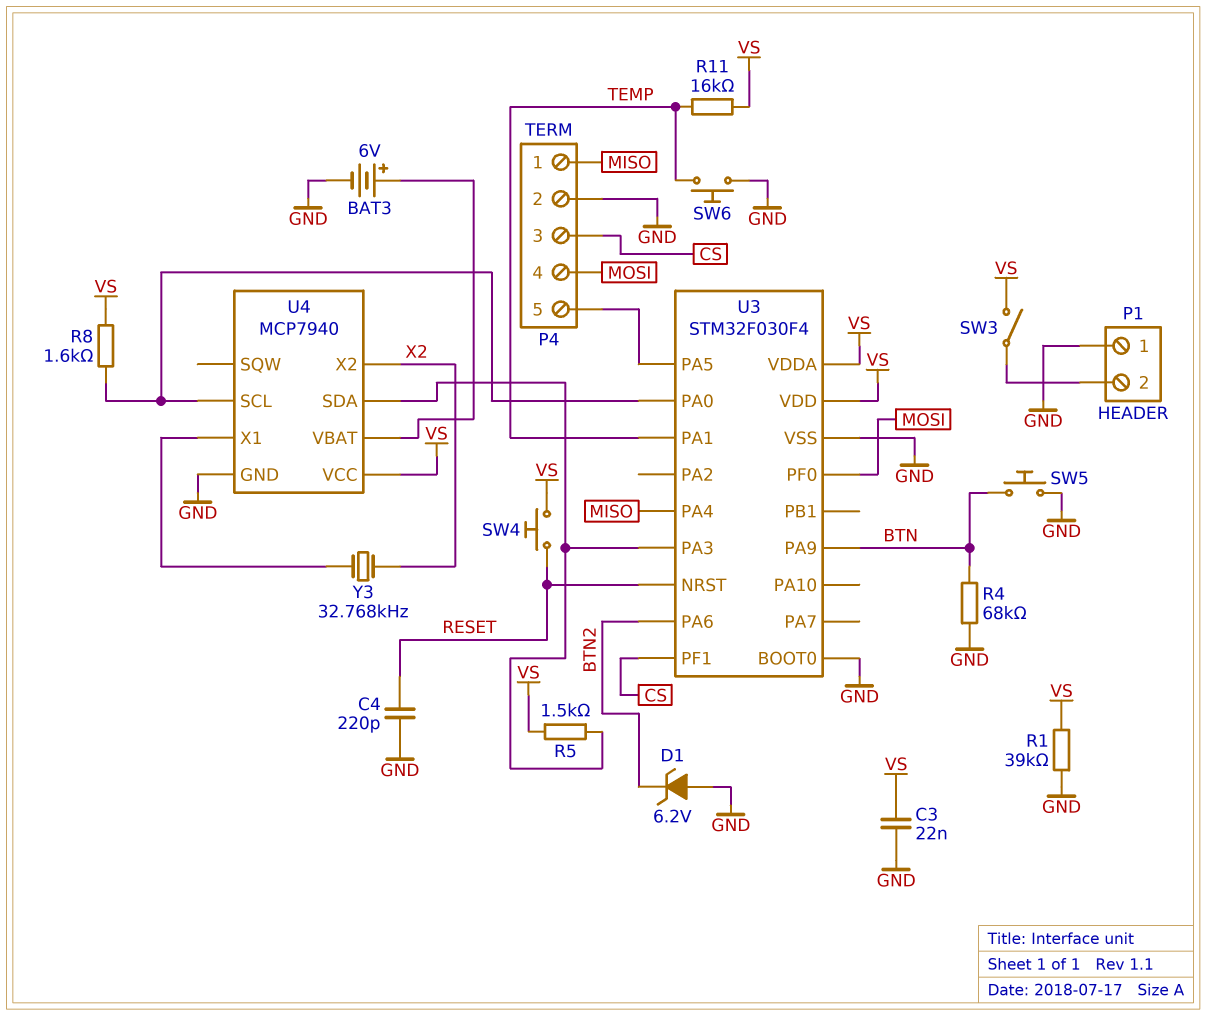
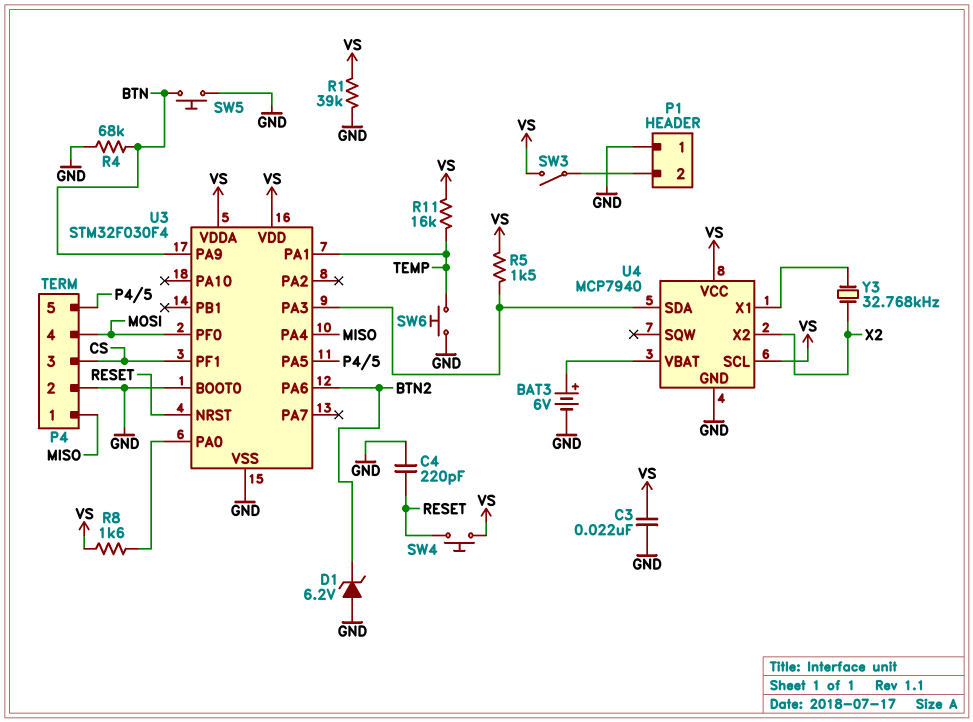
U4 pin SCL: U3/PA0 -> VS

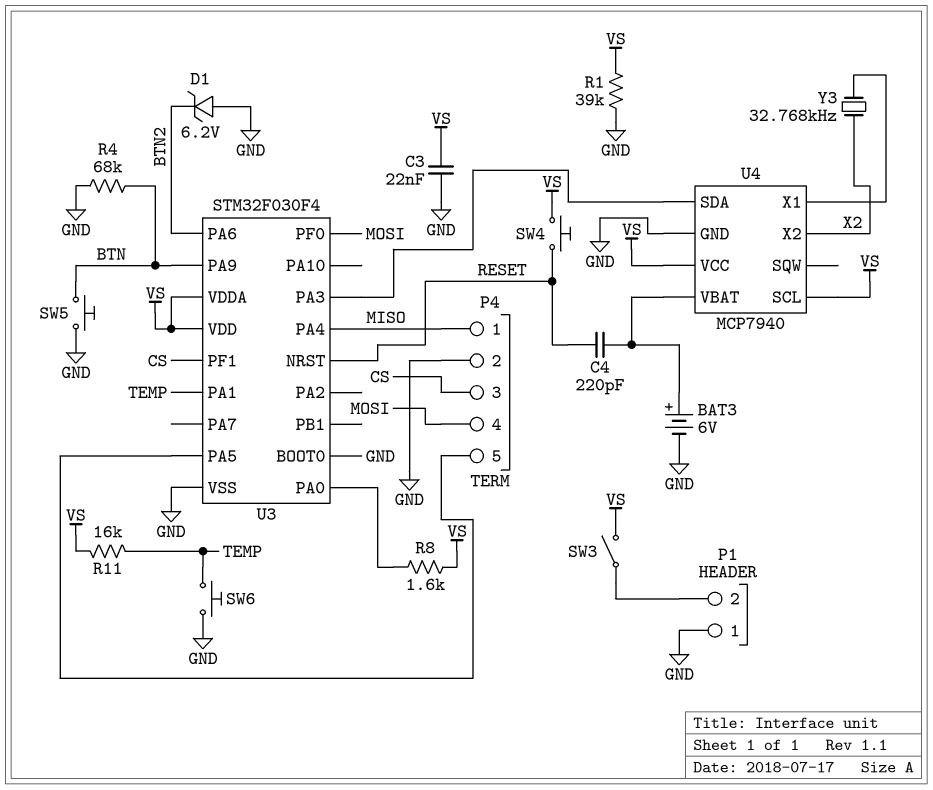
C4: 220pF (GND, RESET) -> 220pF (RESET, U4/VBAT)
R5: 1.5k (U3/PA3, VS) -> none

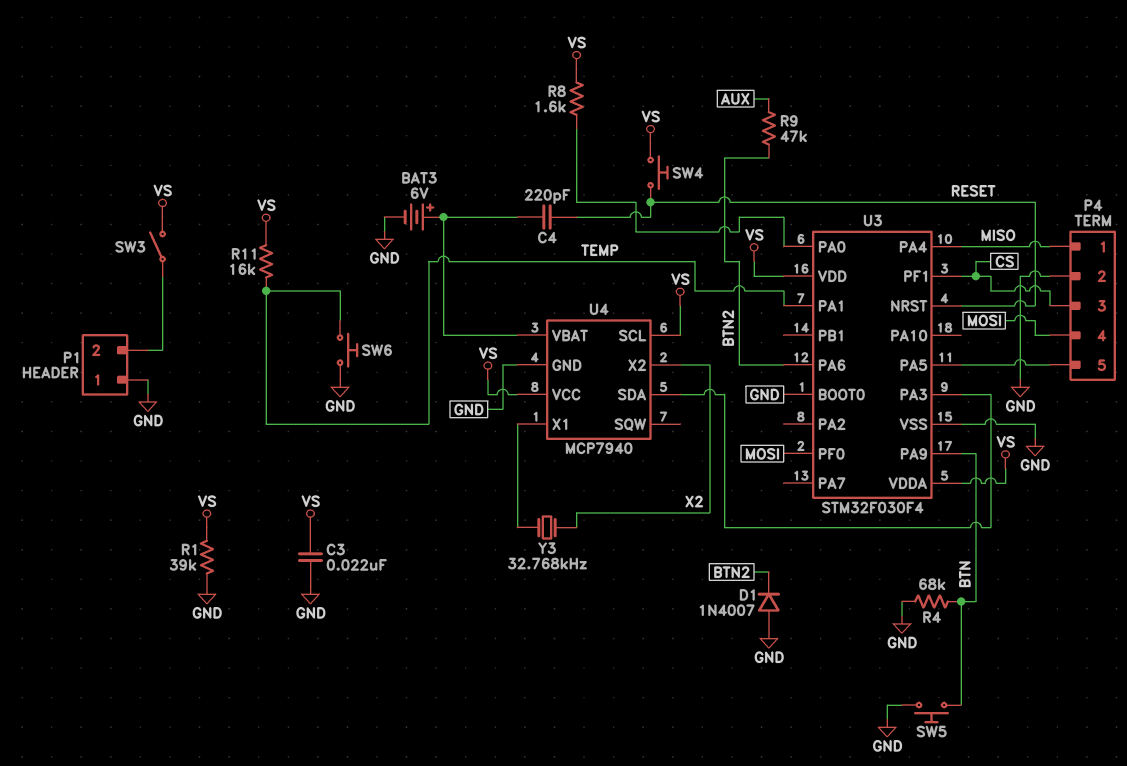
D1: zener 6.2V (A GND, K BTN2) -> diode 1N4007 (A GND, K BTN2)
R9: none -> 47k (AUX, BTN2)

